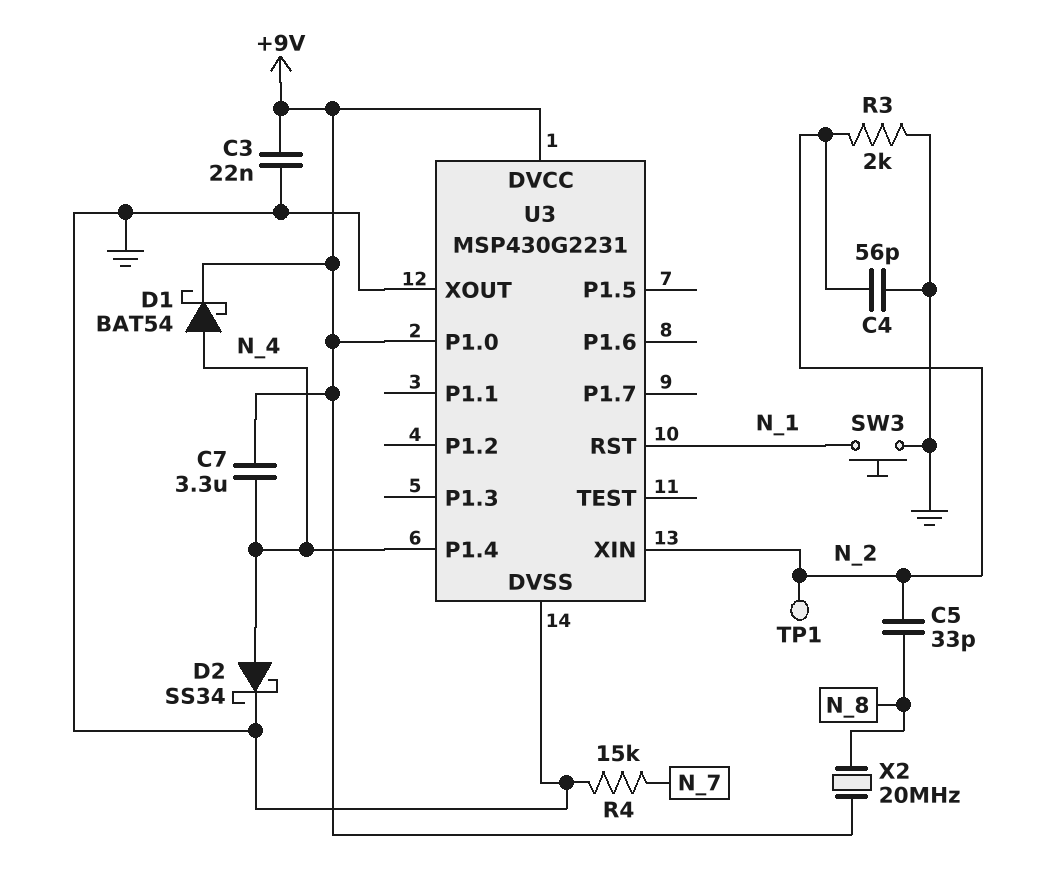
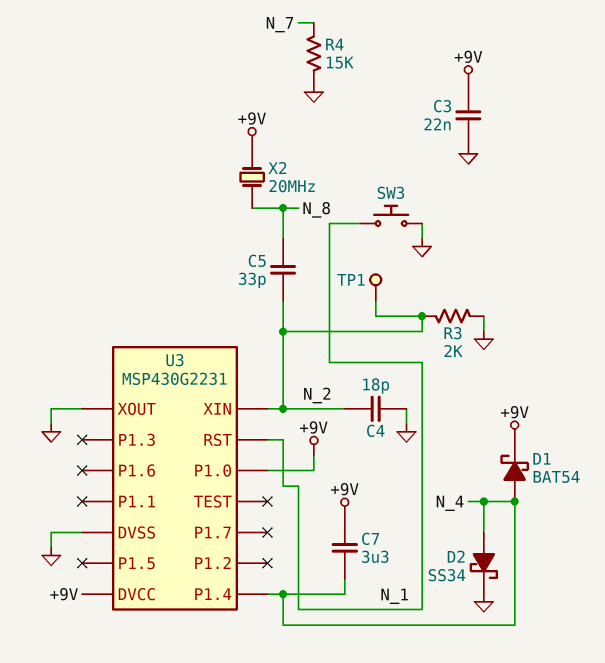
C4: 56pF (GND, N_2) -> 18pF (GND, N_2)

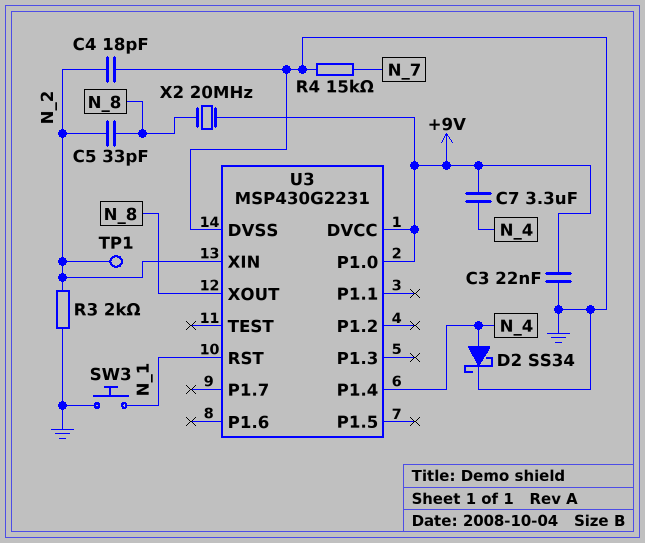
D1: schottky BAT54 (A N_4, K +9V) -> none
U3 pin XOUT: GND -> N_8

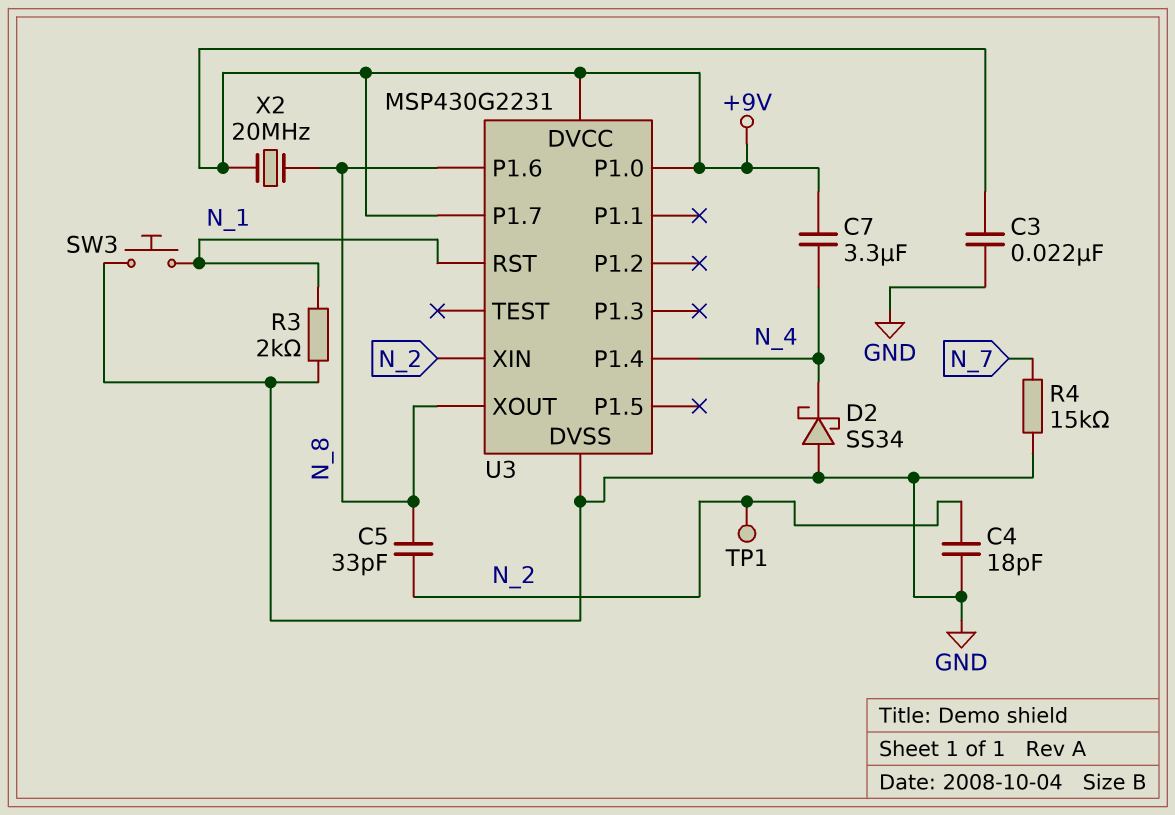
D2: schottky SS34 (A N_4, K GND) -> schottky SS34 (A GND, K N_4)
R3: 2k (GND, N_2) -> 2k (GND, N_1)
U3 pin P1.6: none -> N_8
U3 pin P1.7: none -> +9V

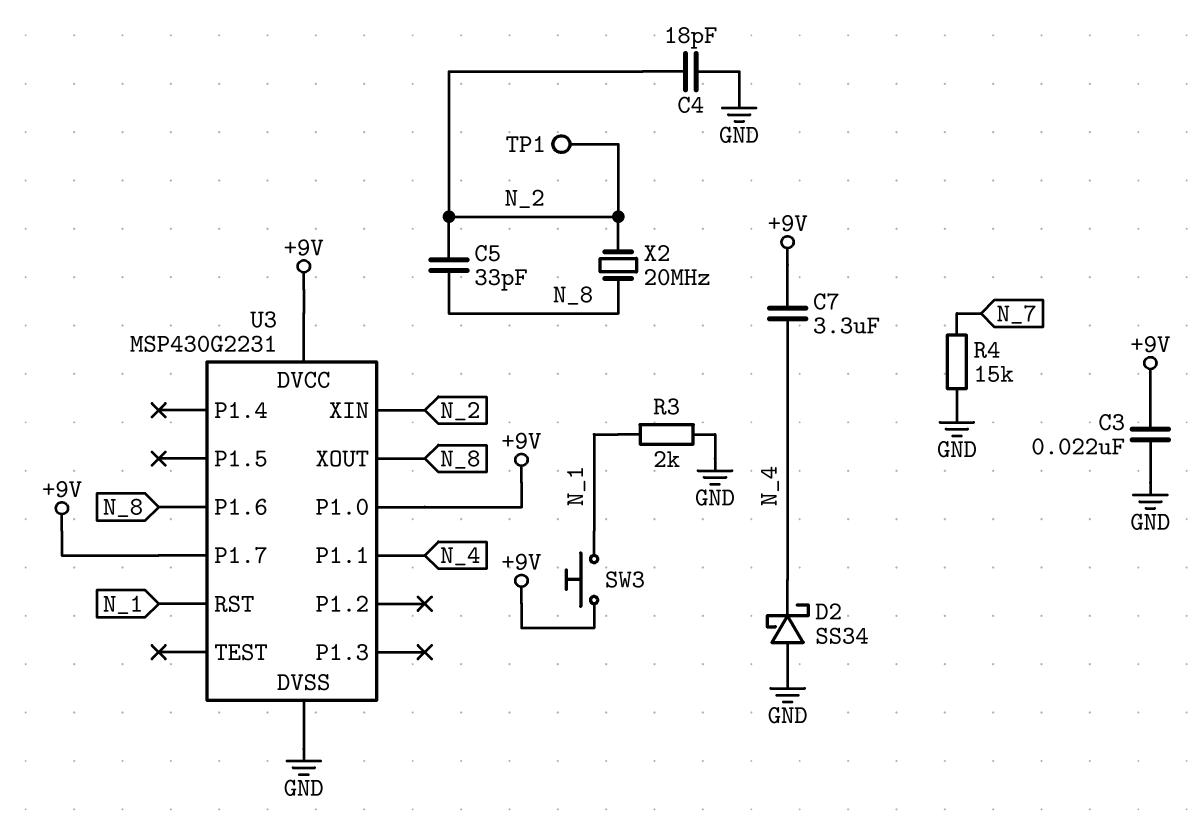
SW3: button (GND, N_1) -> button (+9V, N_1)
U3 pin P1.1: none -> N_4
U3 pin P1.4: N_4 -> none
X2: 20MHz (+9V, N_8) -> 20MHz (N_2, N_8)

